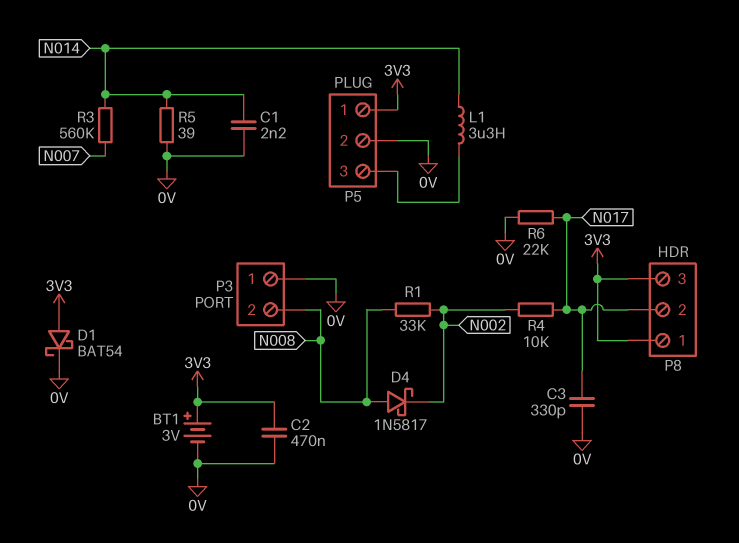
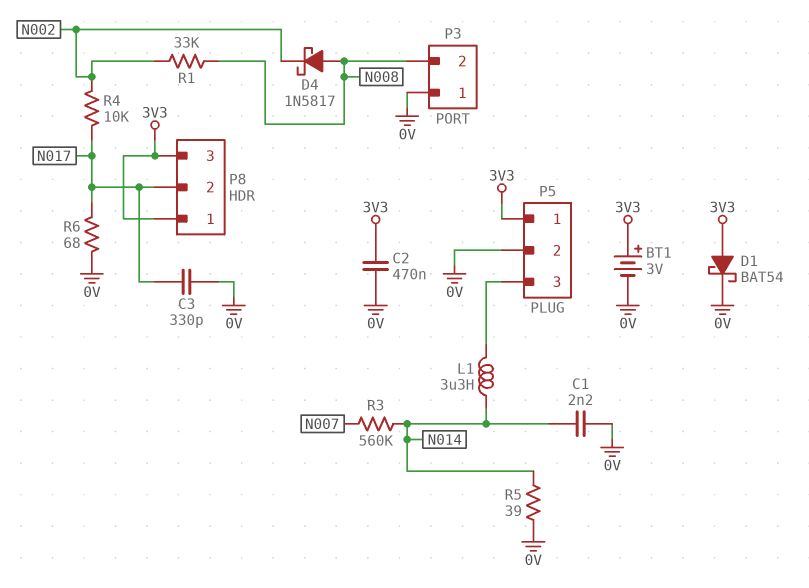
R6: 22k (0V, N017) -> 68 (0V, N017)

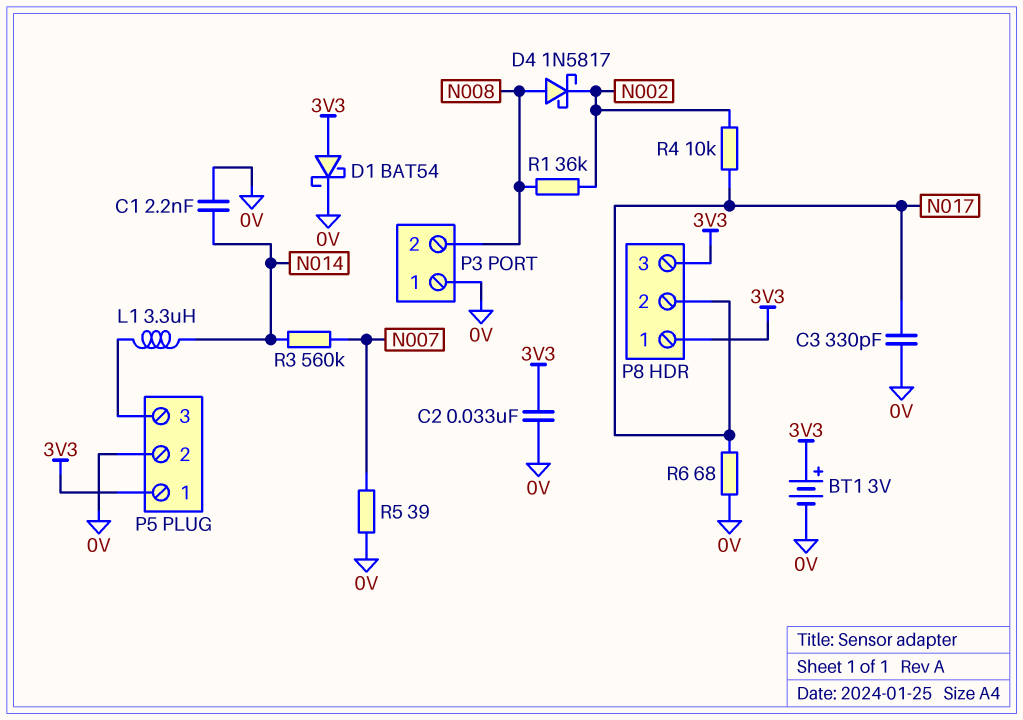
C2: 470nF (0V, 3V3) -> 33nF (0V, 3V3)
R1: 33k (N002, N008) -> 36k (N002, N008)
R5: 39 (0V, N014) -> 39 (0V, N007)

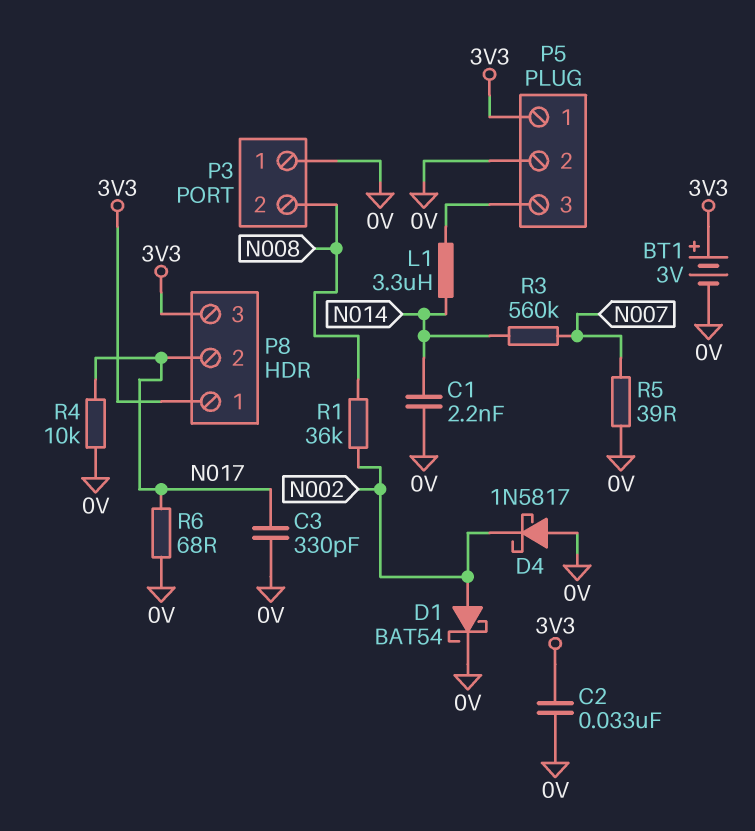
D1: schottky BAT54 (A 3V3, K 0V) -> schottky BAT54 (A N002, K 0V)
D4: schottky 1N5817 (A N008, K N002) -> schottky 1N5817 (A 0V, K N002)
R4: 10k (N002, N017) -> 10k (0V, N017)

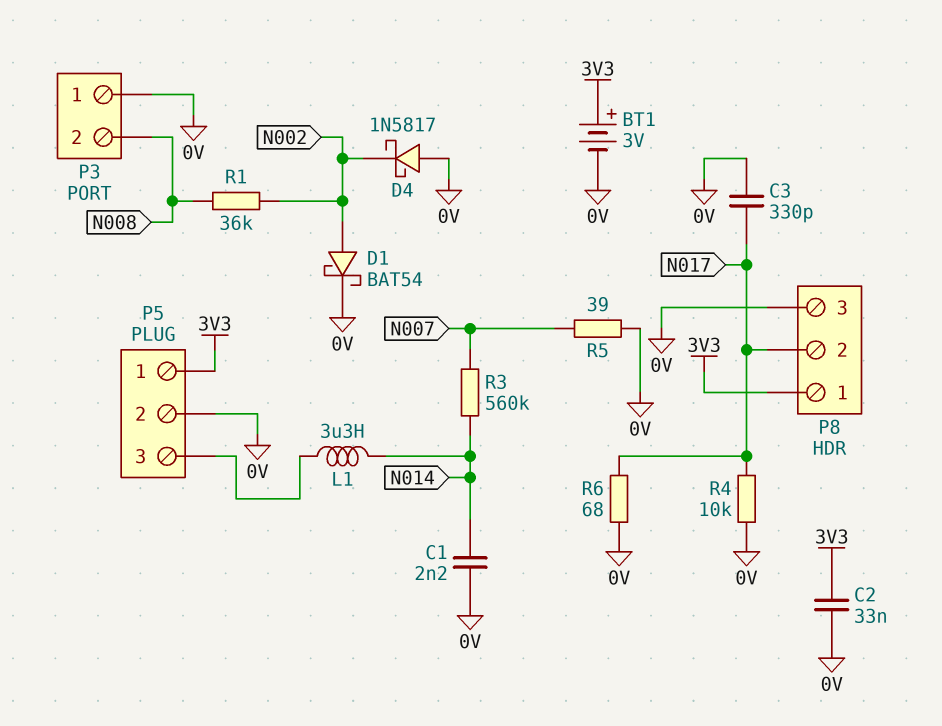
P8 pin 3: 3V3 -> 0V

